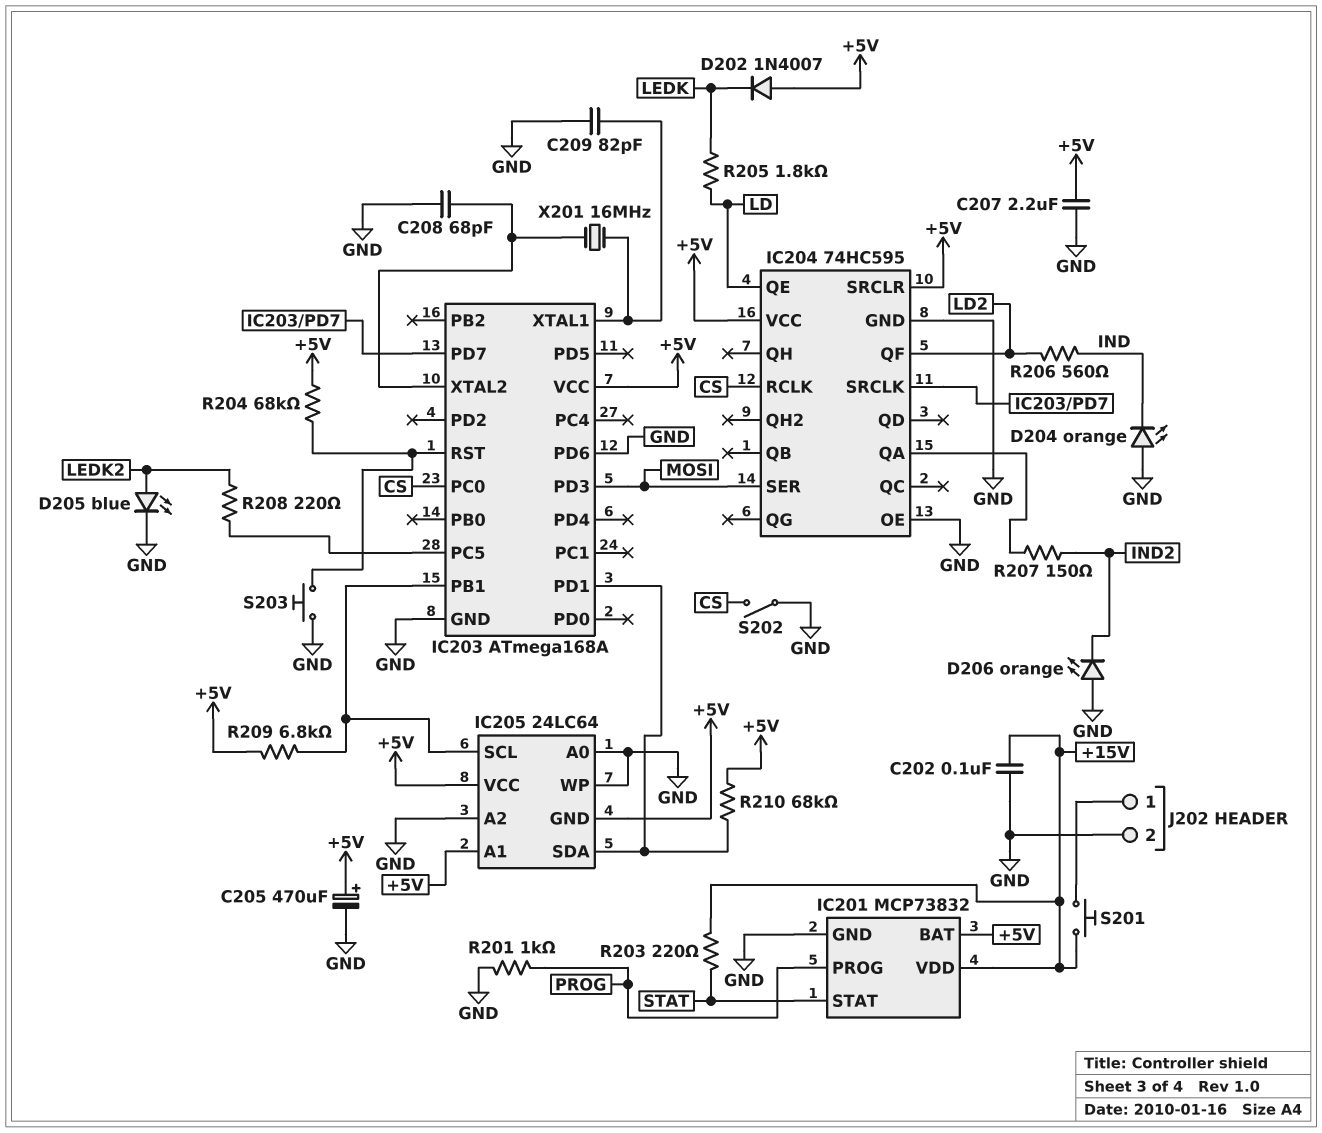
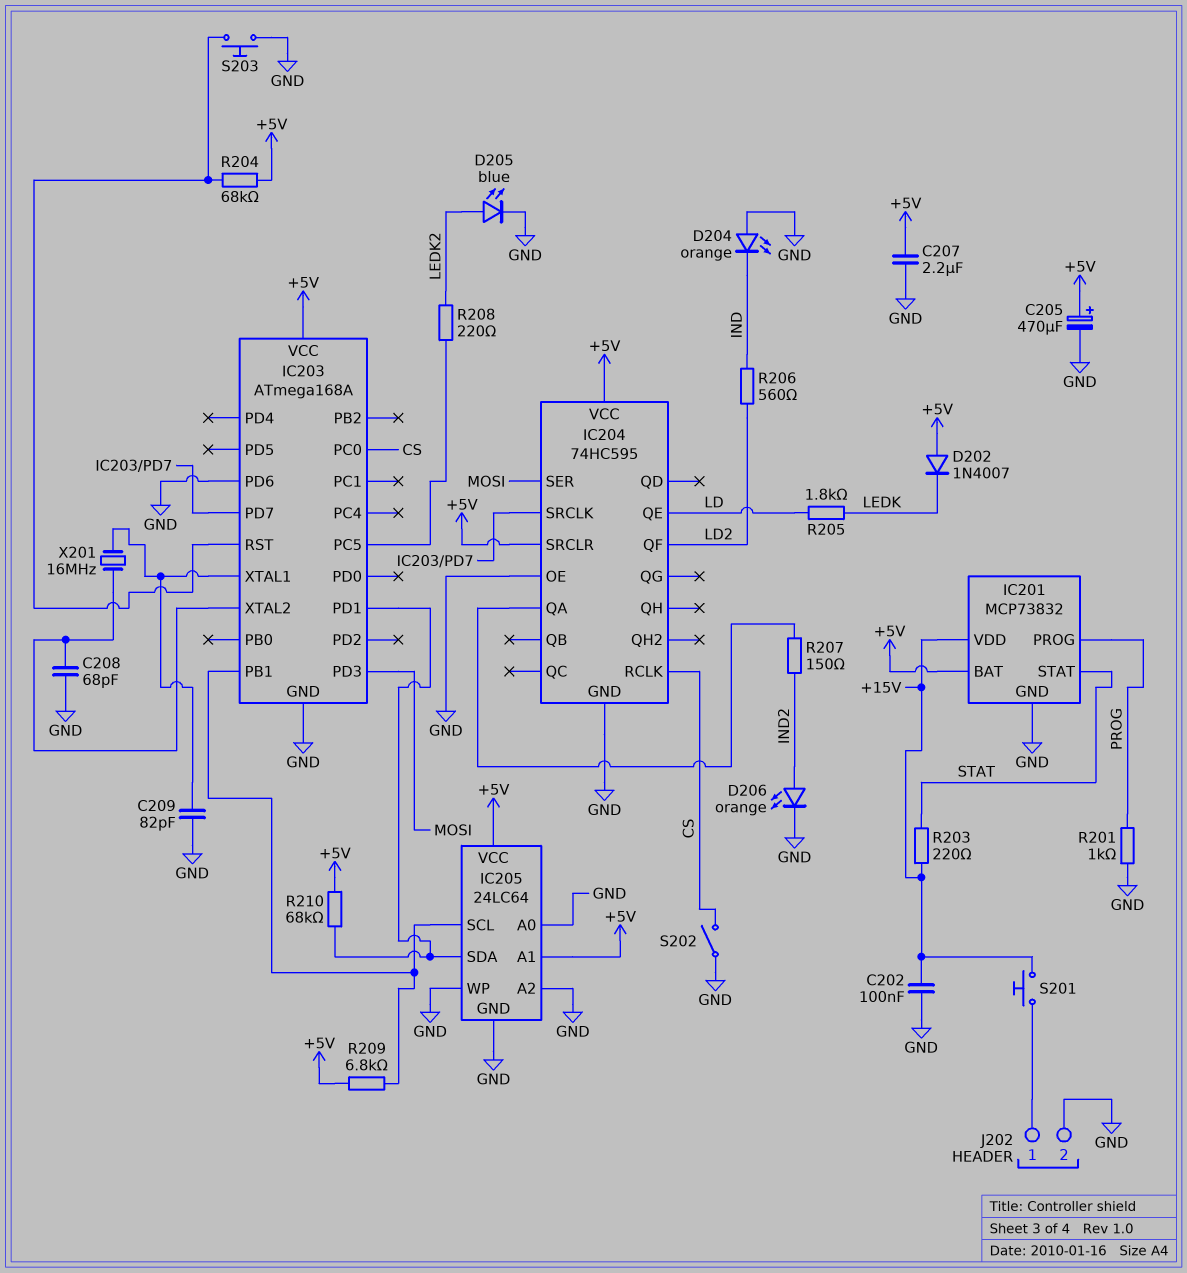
D206: LED orange (A GND, K IND2) -> LED orange (A IND2, K GND)
IC205 pin GND: +5V -> GND

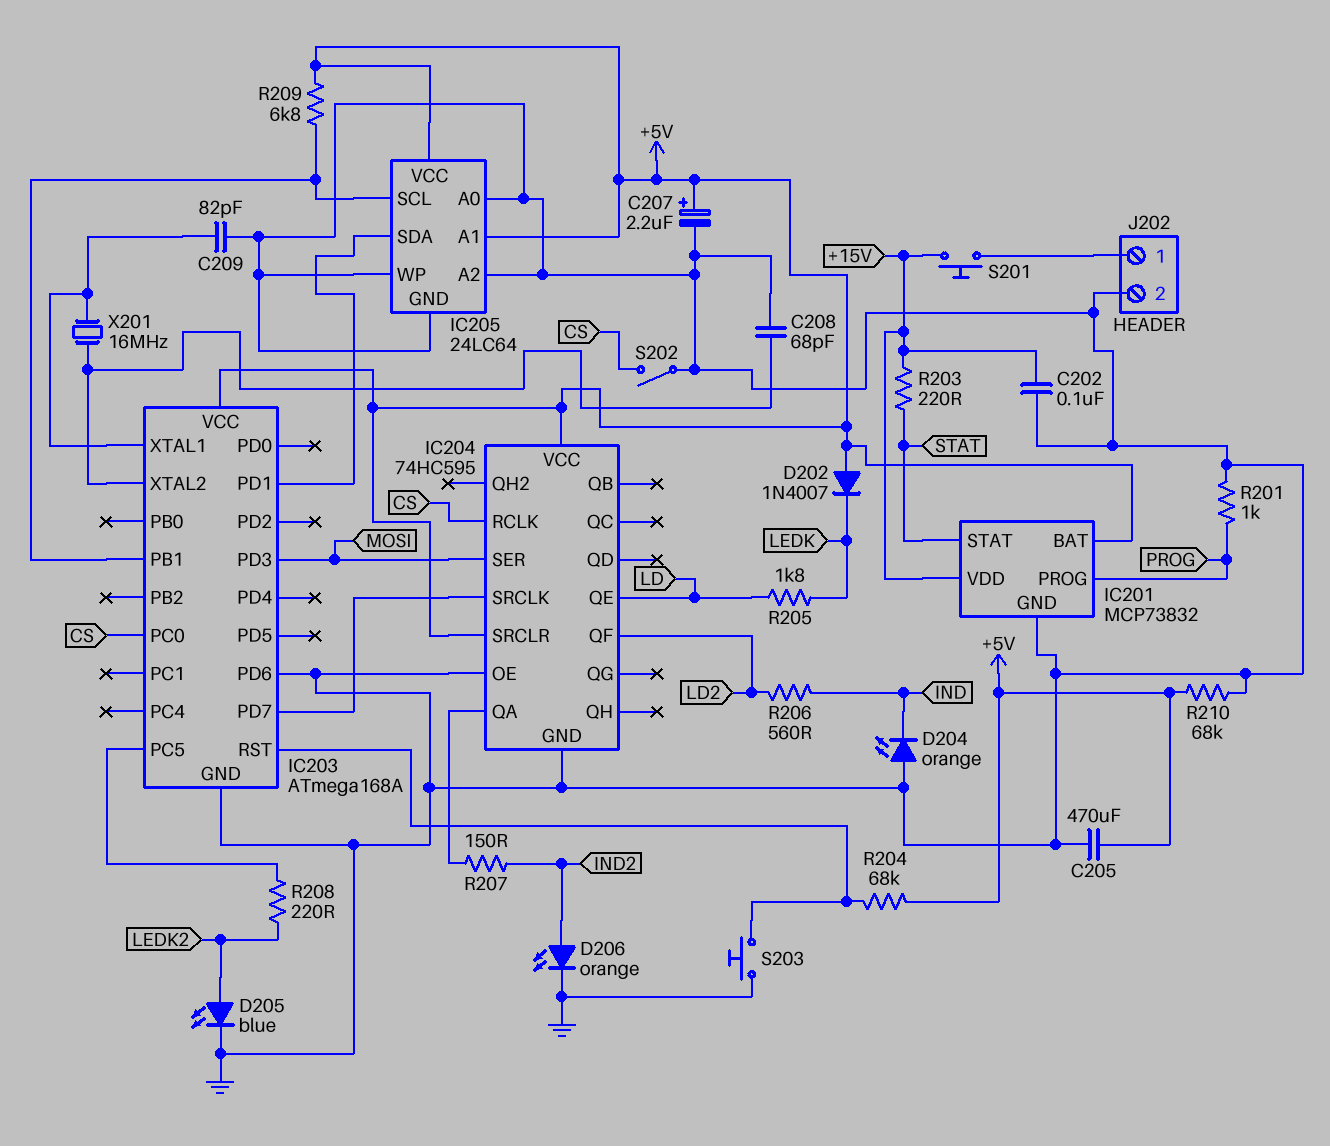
C205: 470uF (plus +5V, minus GND) -> 470uF (+5V, GND)
C207: 2.2uF (+5V, GND) -> 2.2uF (plus +5V, minus GND)
R210: 68k (+5V, IC203/PD1) -> 68k (+5V, GND)

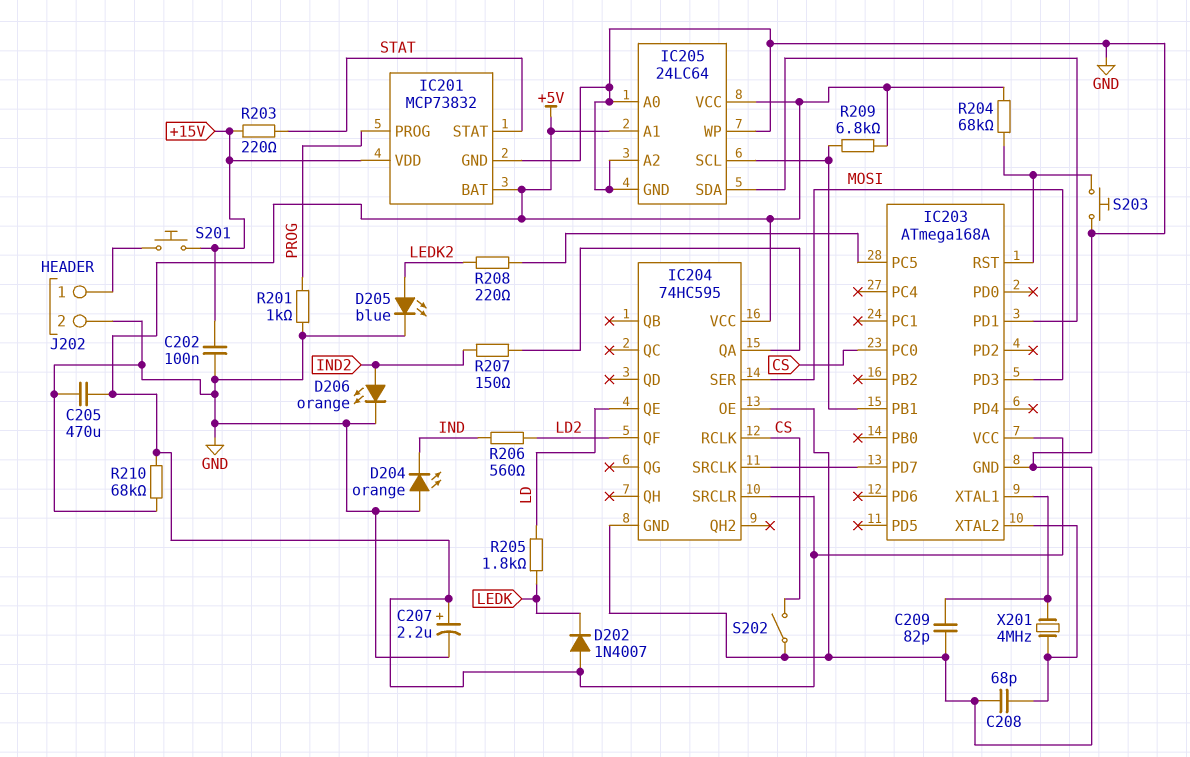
IC203 pin PD6: GND -> none
X201: 16MHz (IC203/XTAL1, IC203/XTAL2) -> 4MHz (IC203/XTAL1, IC203/XTAL2)

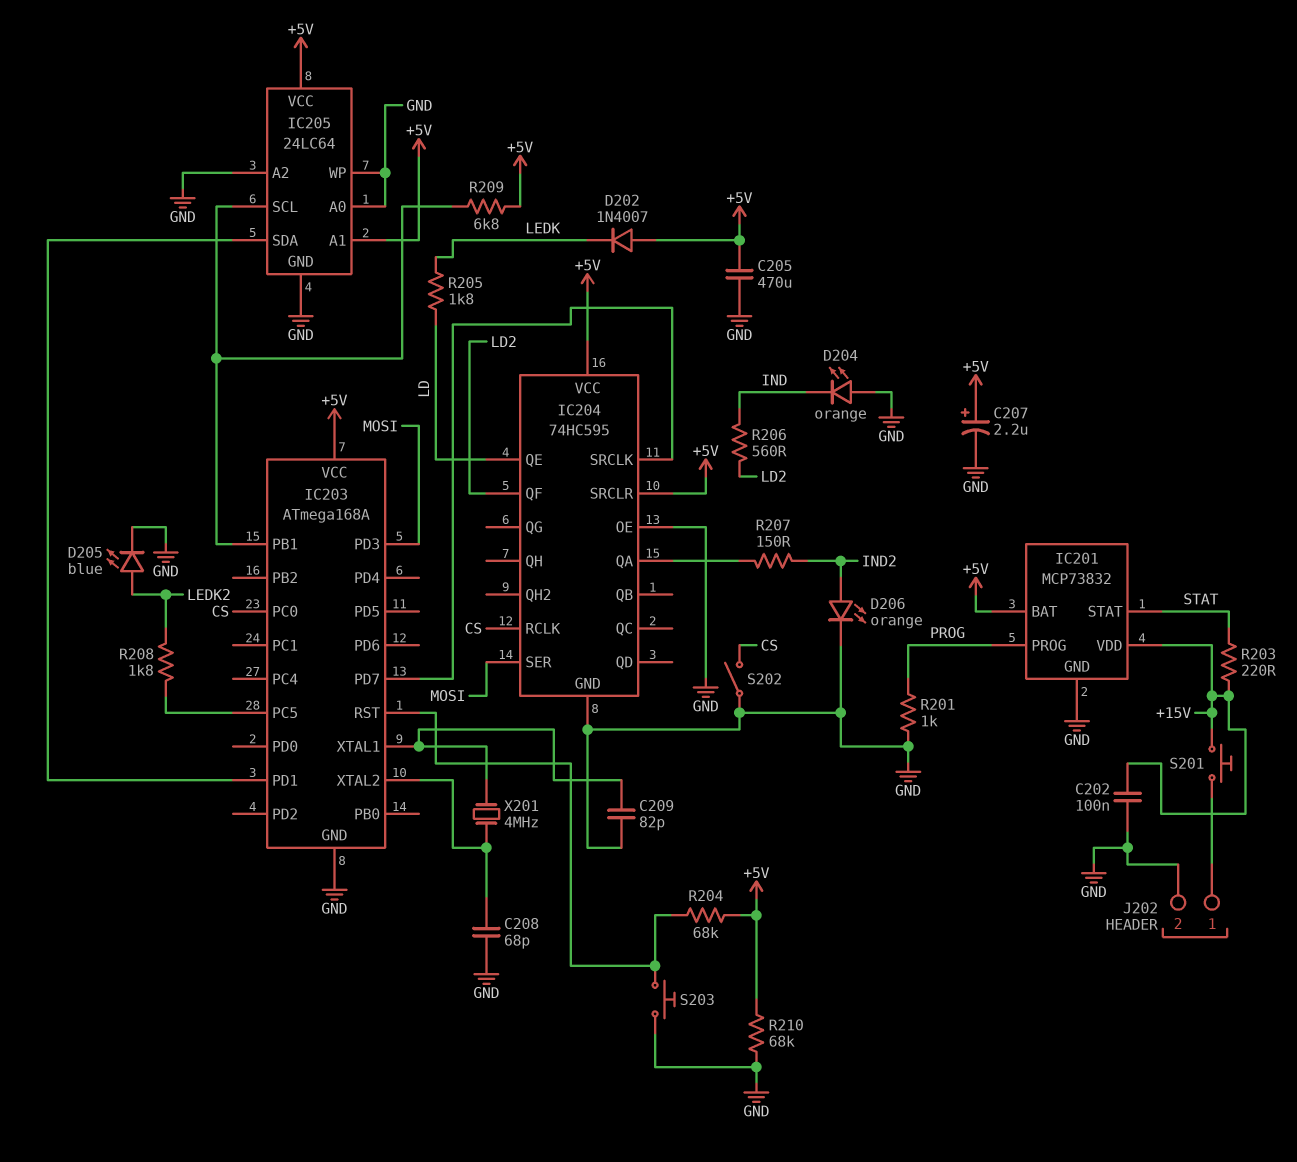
R208: 220 (IC203/PC5, LEDK2) -> 1.8k (IC203/PC5, LEDK2)

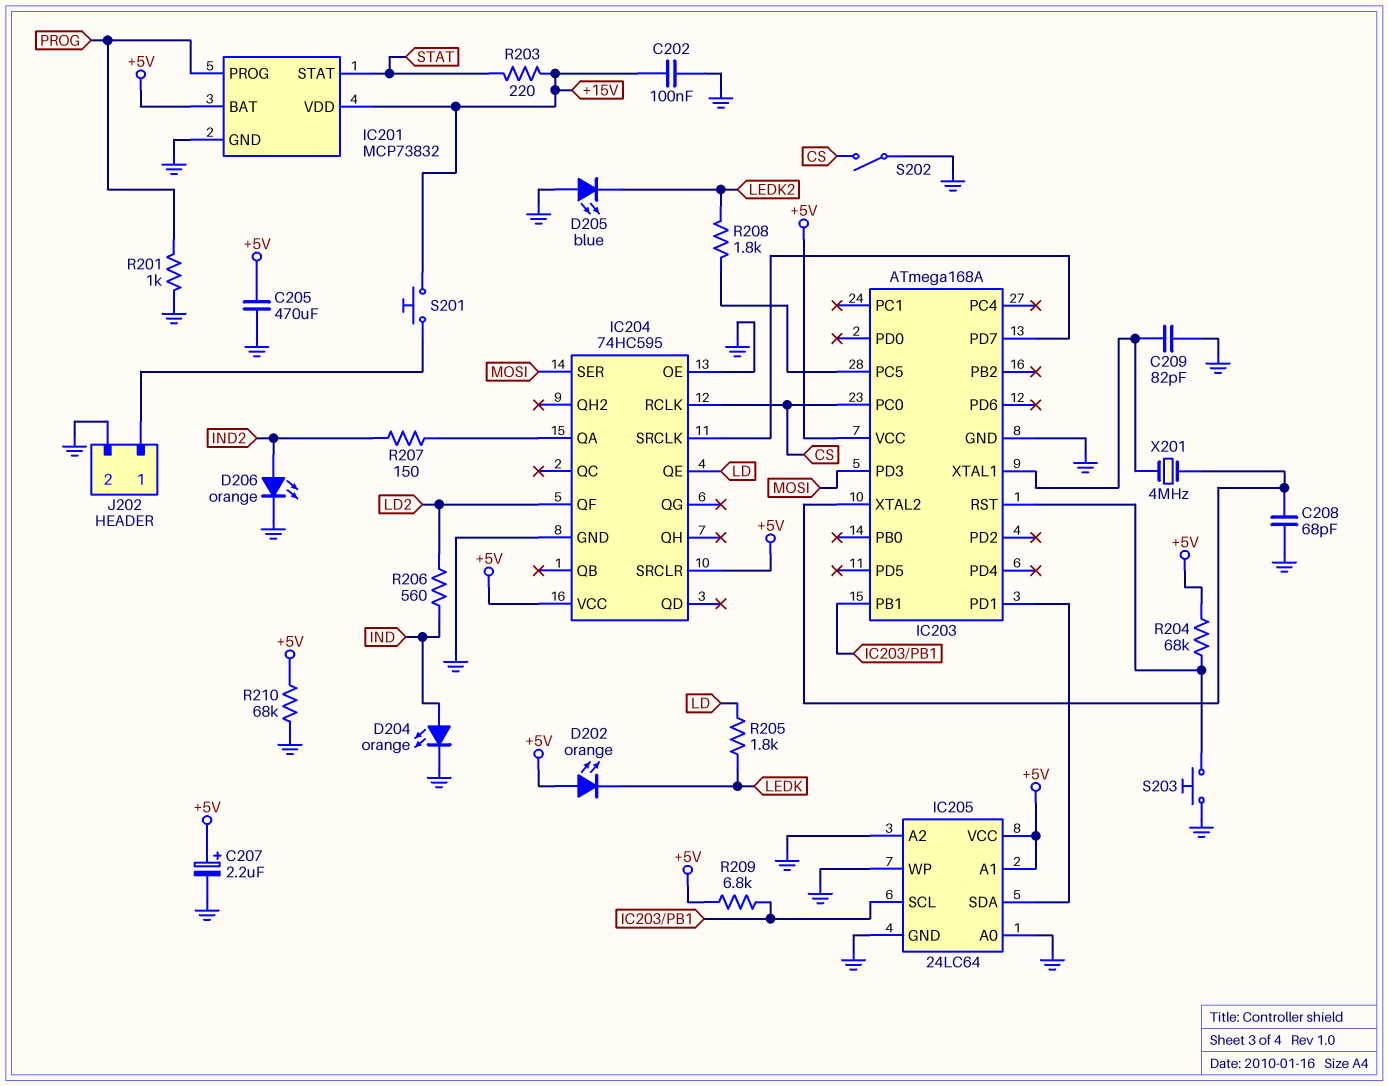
D202: diode 1N4007 (A +5V, K LEDK) -> LED orange (A +5V, K LEDK)
D204: LED orange (A GND, K IND) -> LED orange (A IND, K GND)
D205: LED blue (A LEDK2, K GND) -> LED blue (A GND, K LEDK2)

